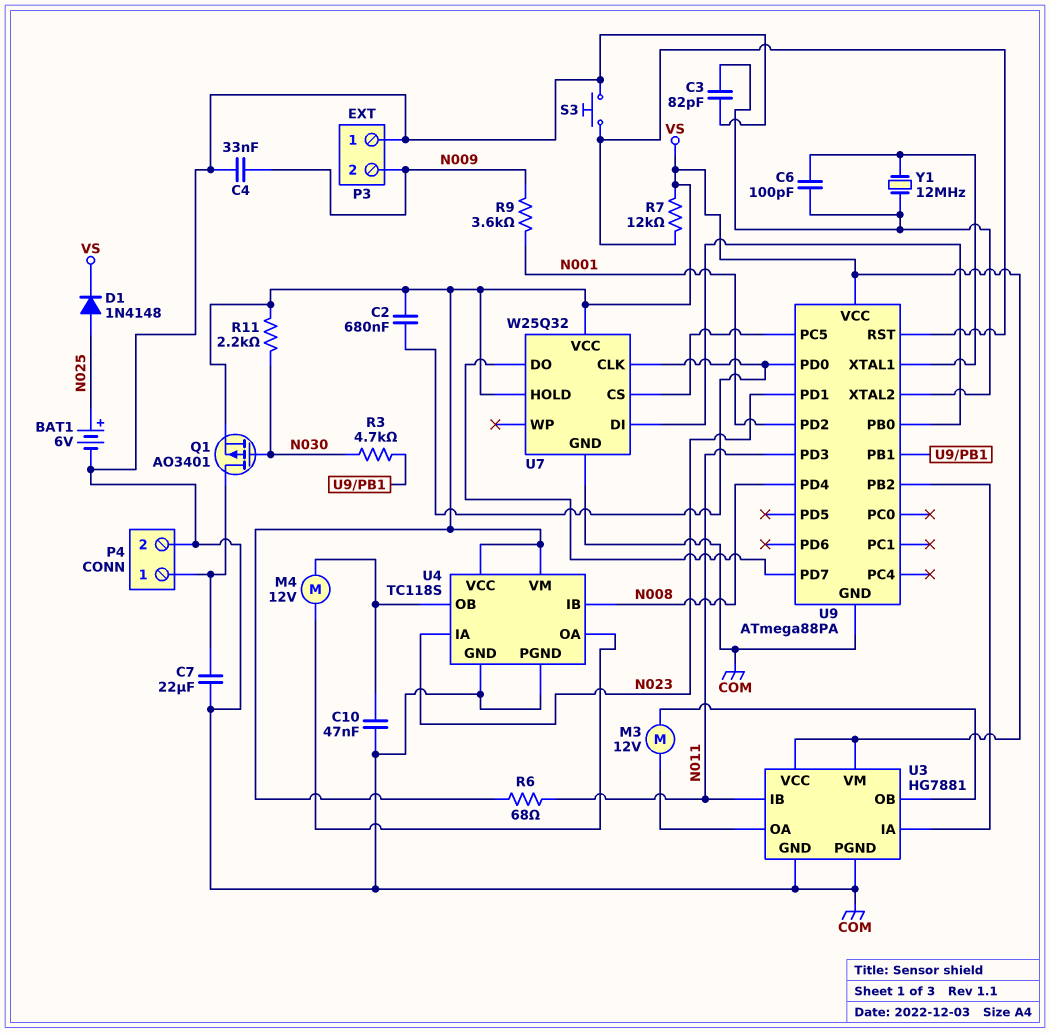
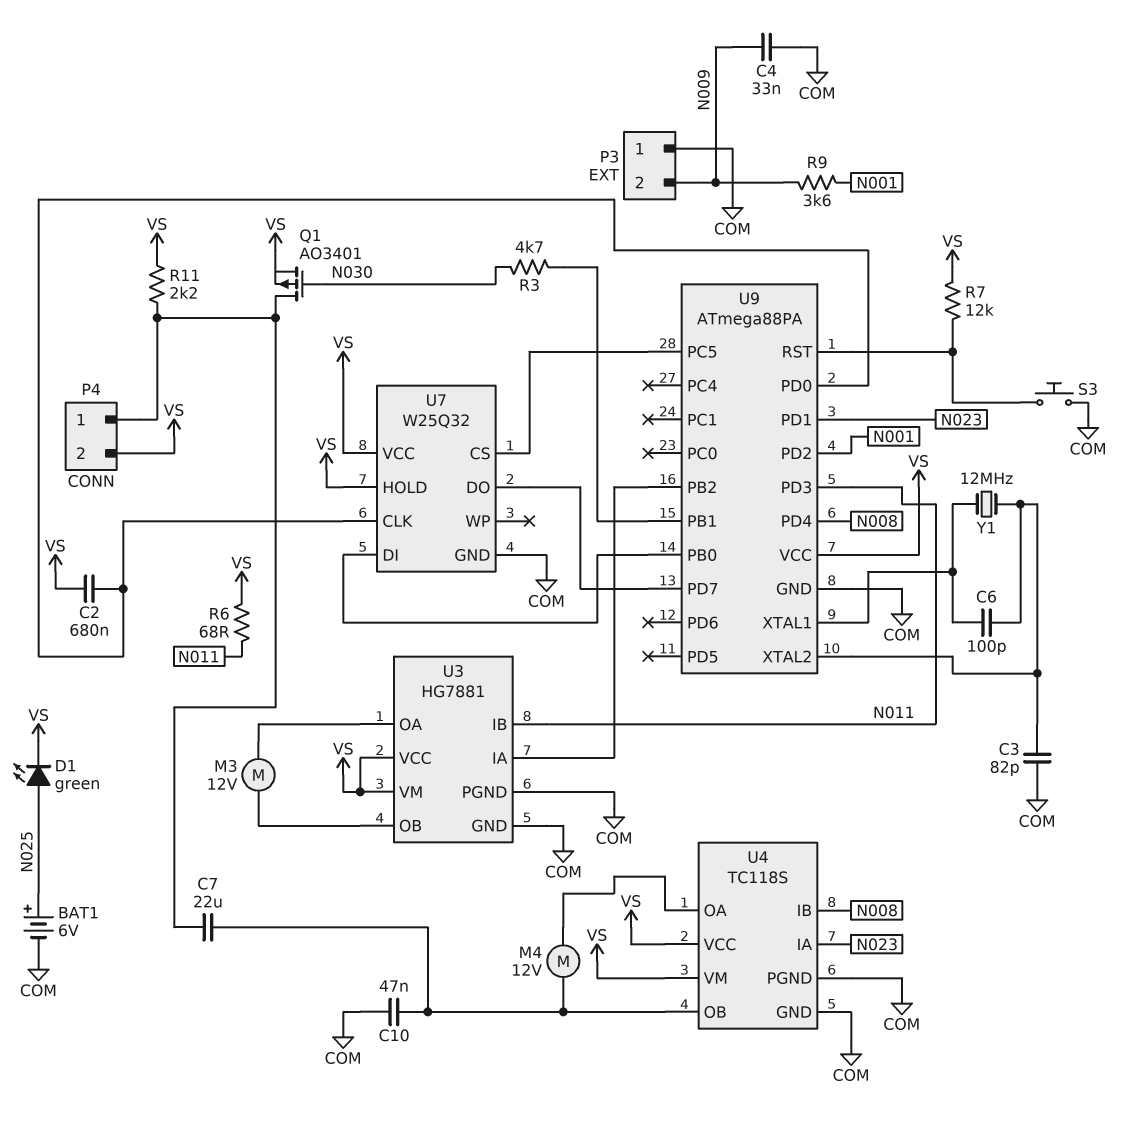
C7: 22uF (COM, P4/1) -> 22uF (P4/1, U4/OB)
D1: diode 1N4148 (A N025, K VS) -> LED green (A N025, K VS)
P4 pin 2: COM -> VS
R11: 2.2k (N030, VS) -> 2.2k (P4/1, VS)

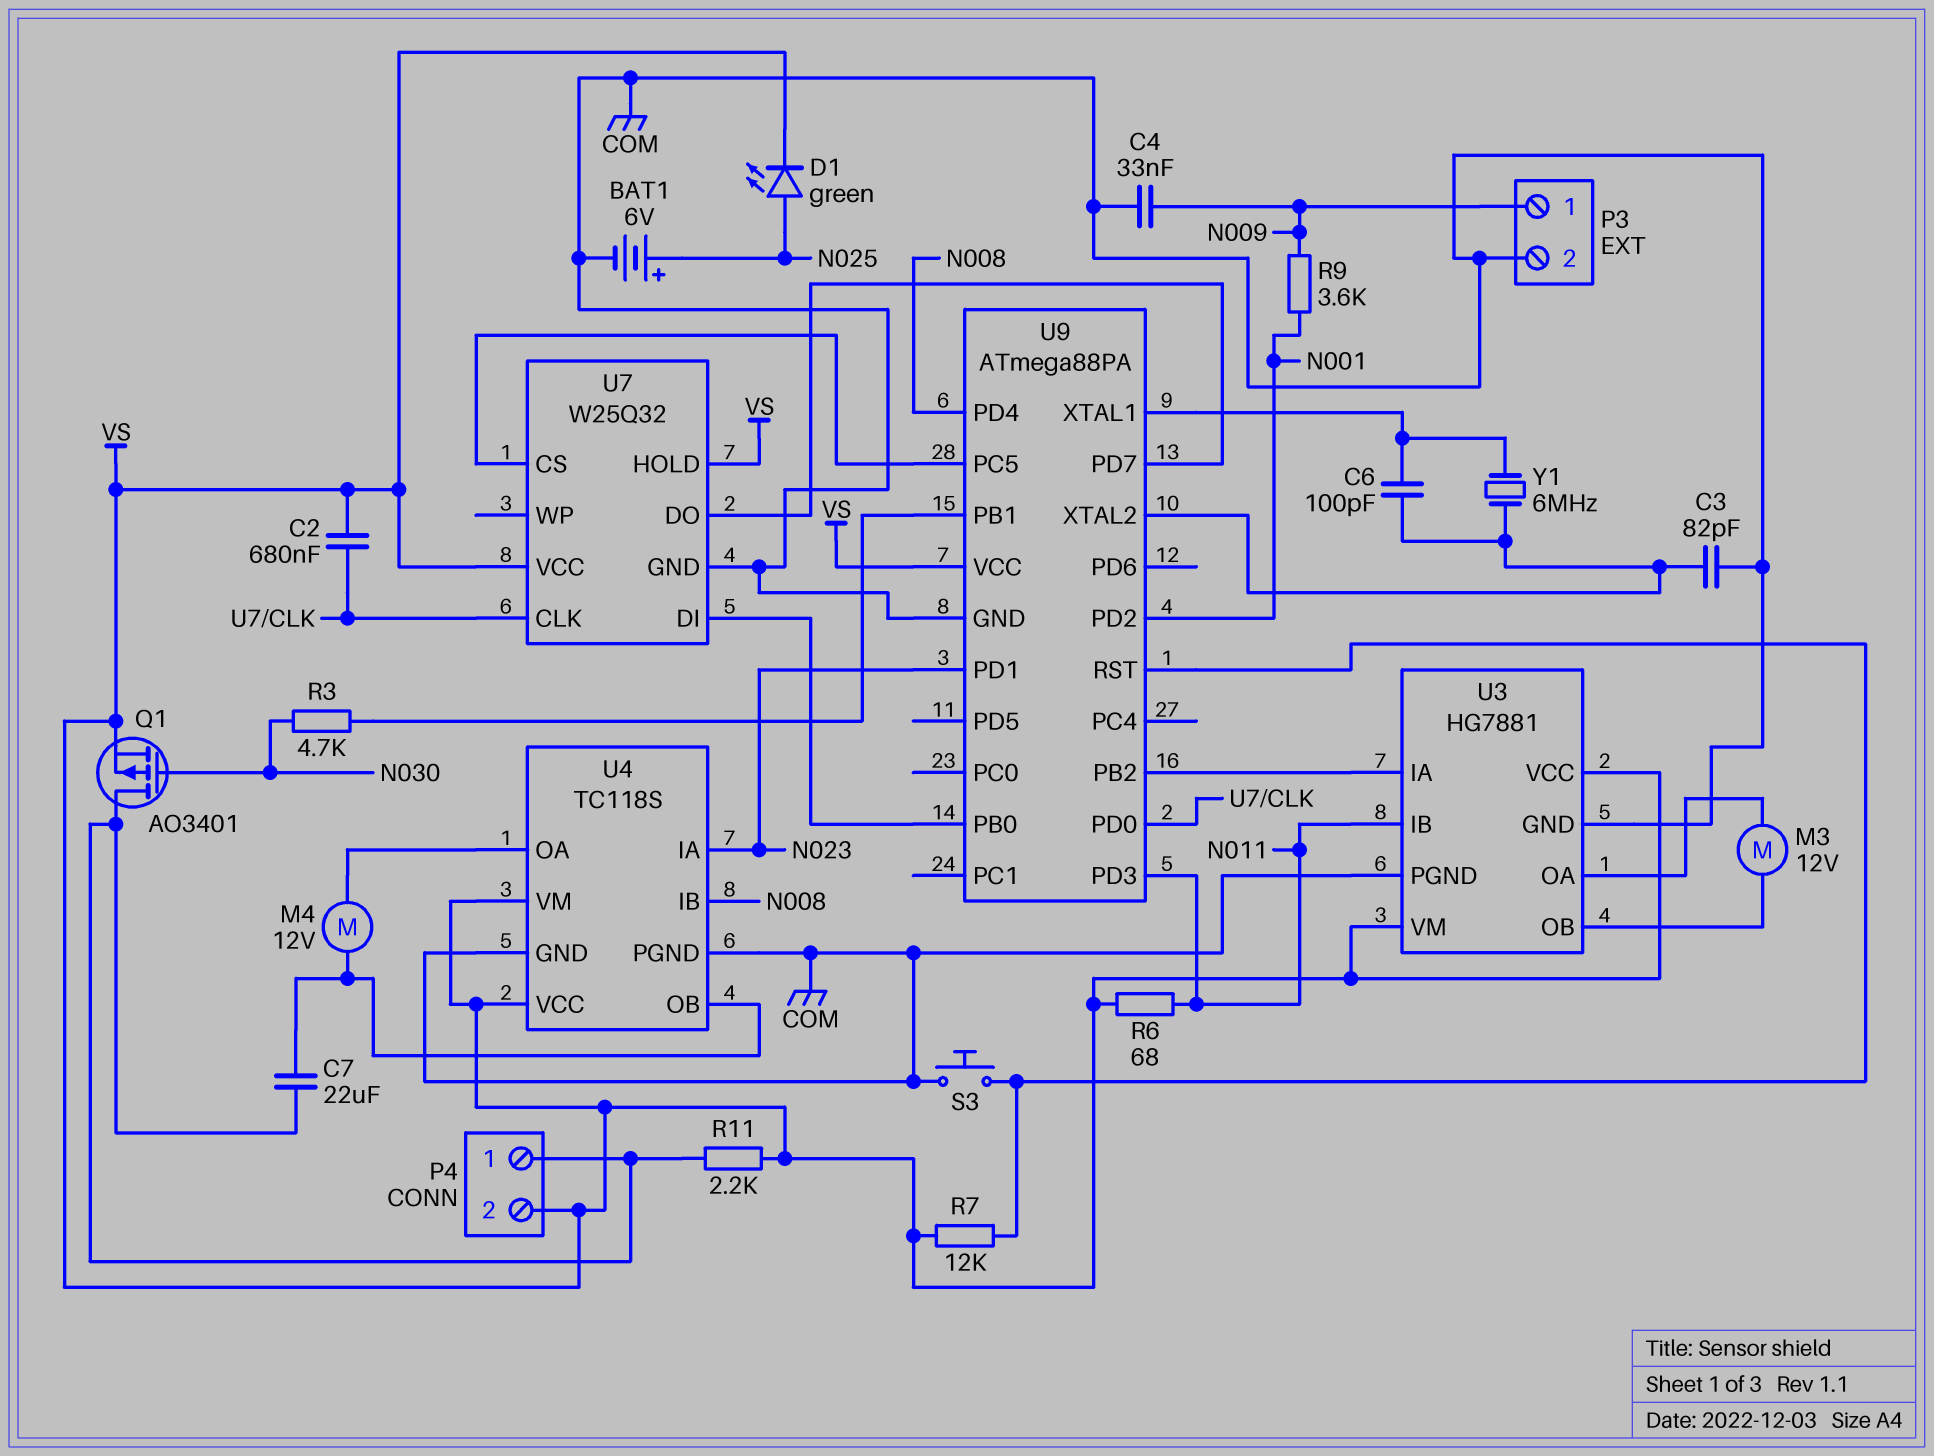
C10: 47nF (COM, U4/OB) -> none
P3 pin 1: COM -> N009
P3 pin 2: N009 -> COM
Y1: 12MHz (U9/XTAL1, U9/XTAL2) -> 6MHz (U9/XTAL1, U9/XTAL2)

